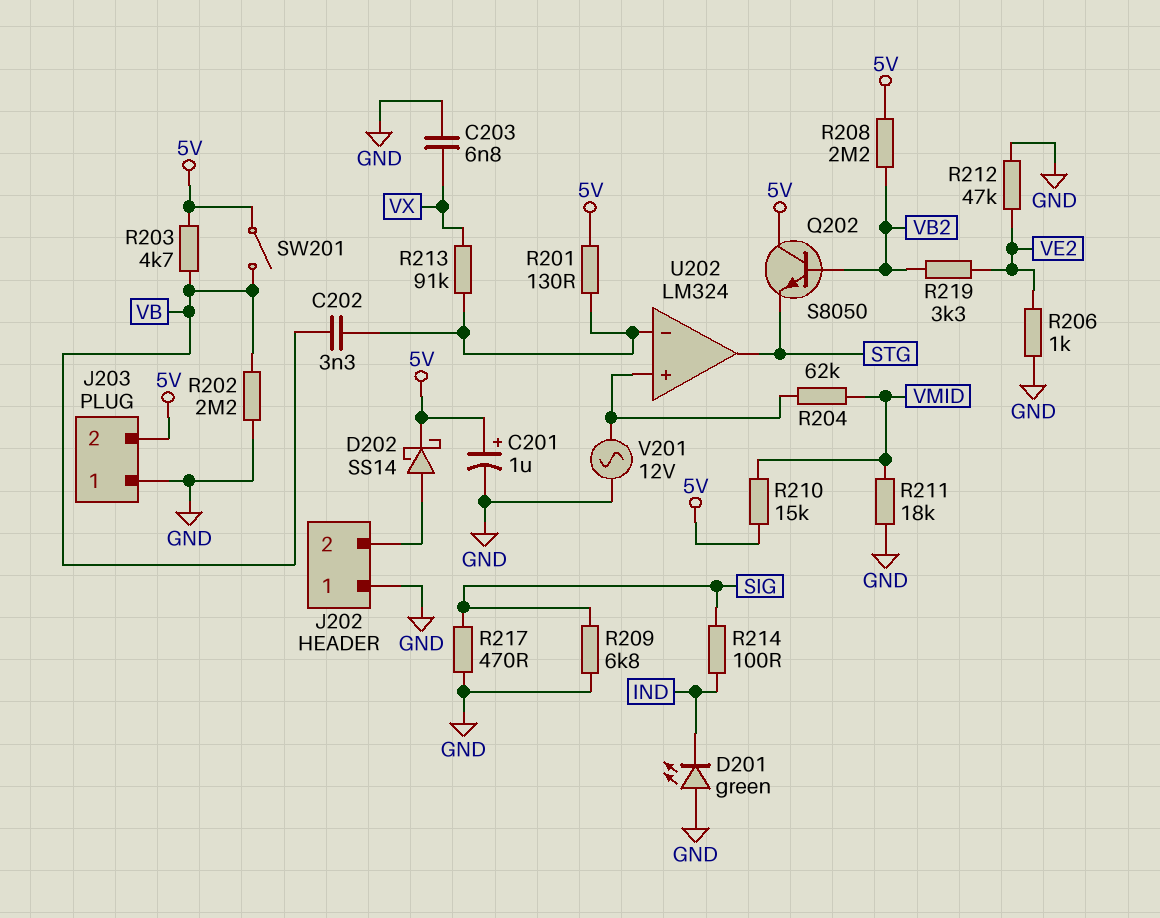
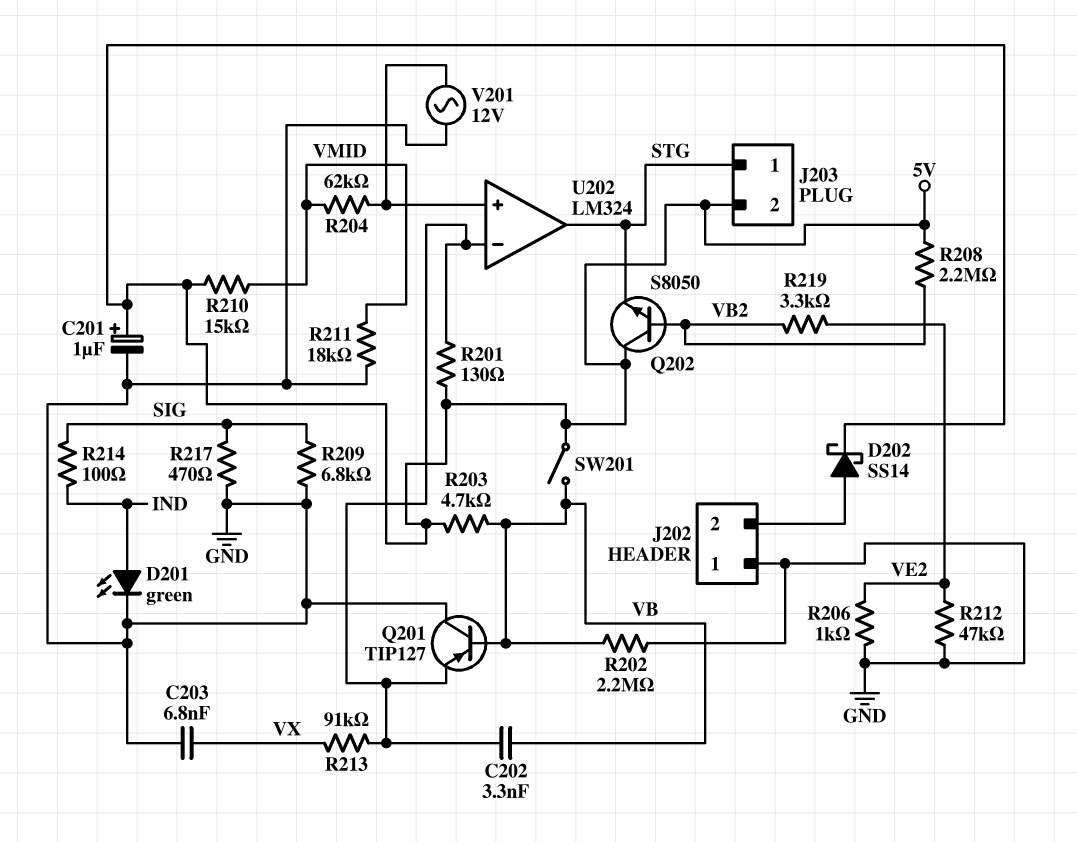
D201: LED green (A GND, K IND) -> LED green (A IND, K GND)
J203 pin 1: GND -> STG
Q201: none -> PNP TIP127 (B VB, C GND, E U202/in-)

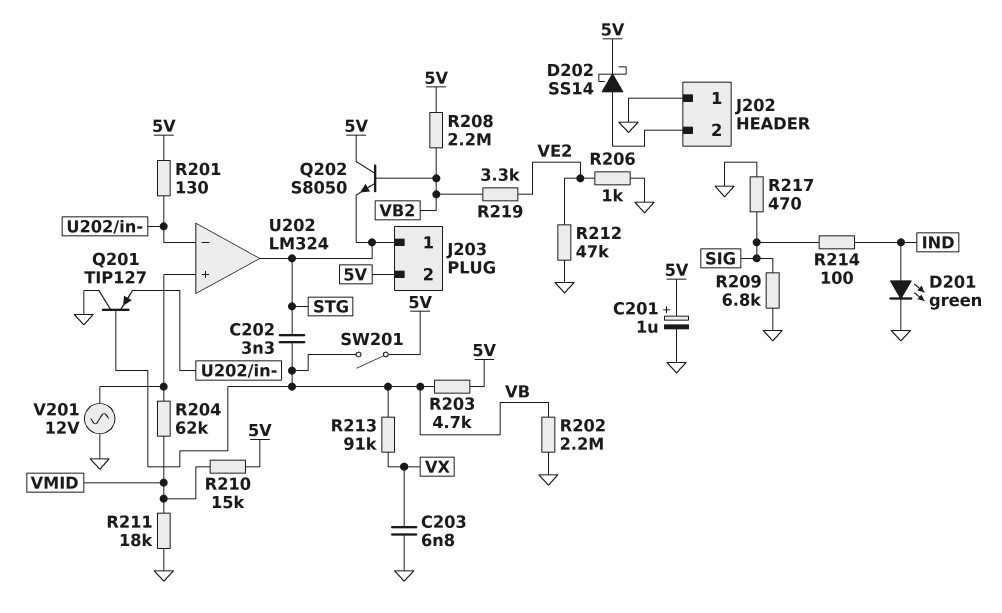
C202: 3.3nF (U202/in-, VB) -> 3.3nF (STG, VB)
R213: 91k (U202/in-, VX) -> 91k (VB, VX)

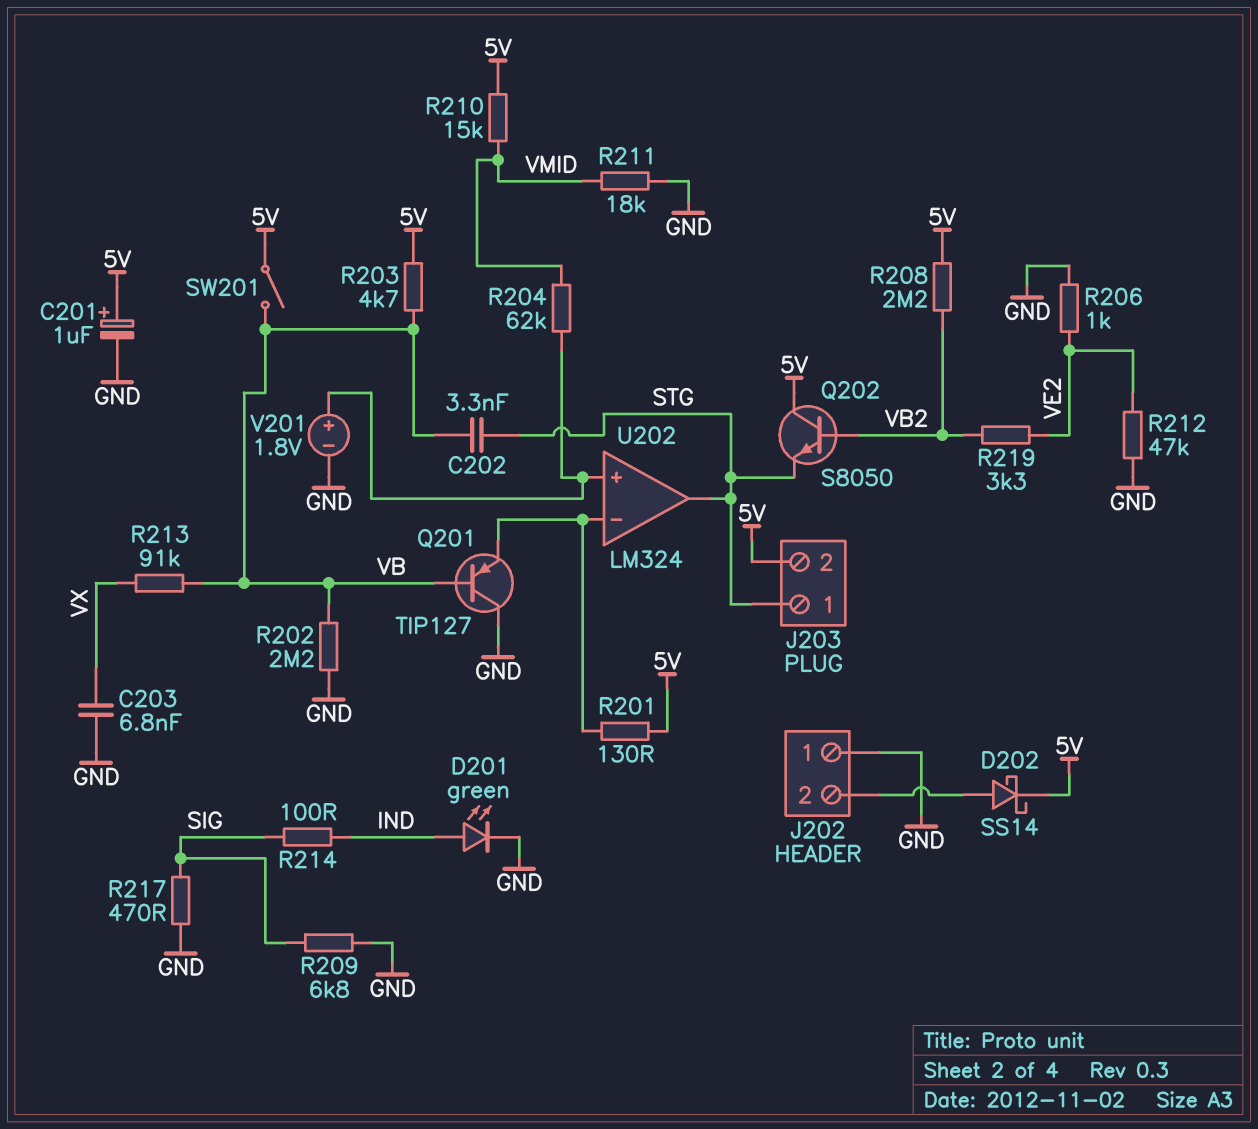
V201: AC 12V (GND, U202/in+) -> 1.8V (plus U202/in+, minus GND)

